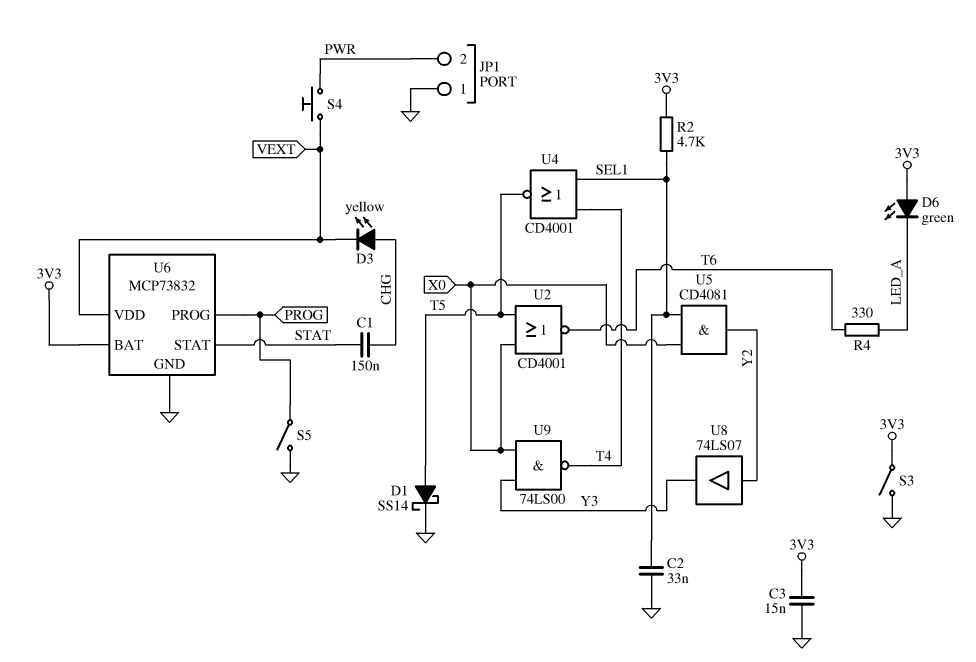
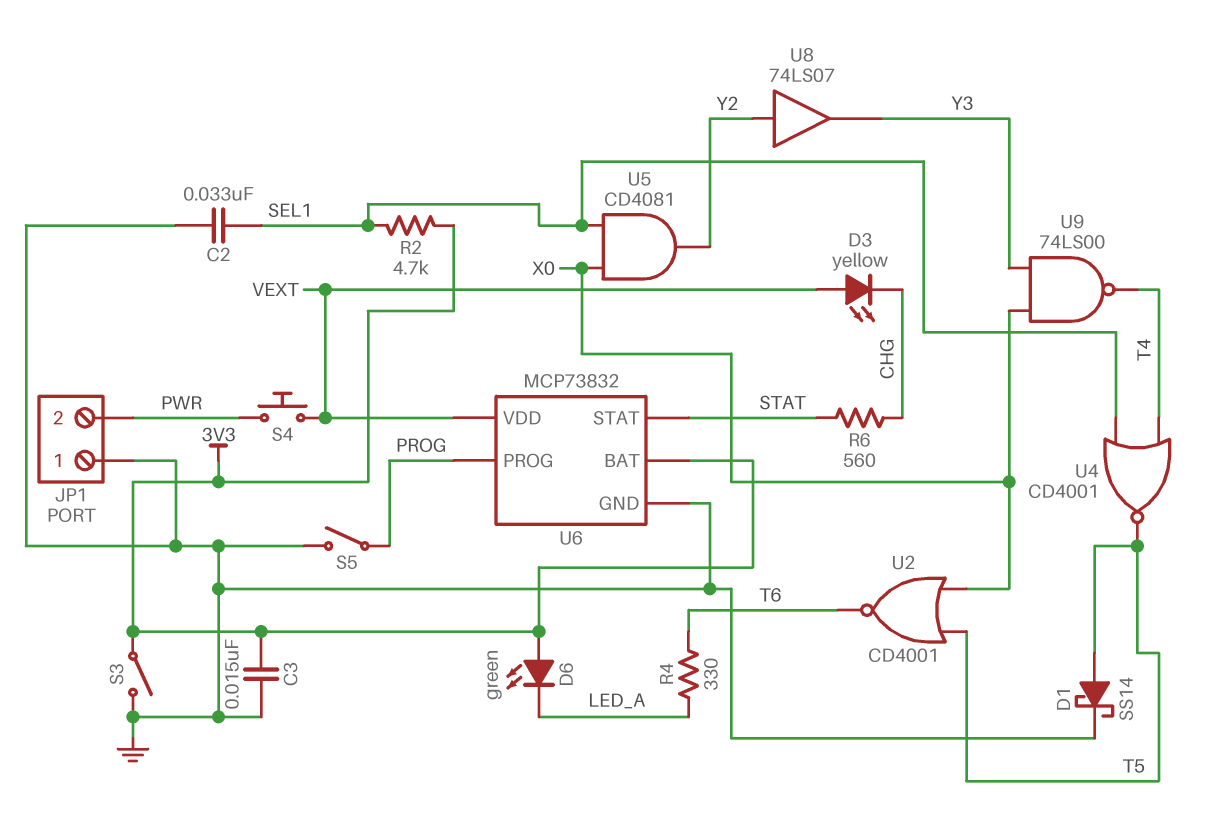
C1: 150nF (CHG, STAT) -> none
D3: LED yellow (A CHG, K VEXT) -> LED yellow (A VEXT, K CHG)
R6: none -> 560 (CHG, STAT)

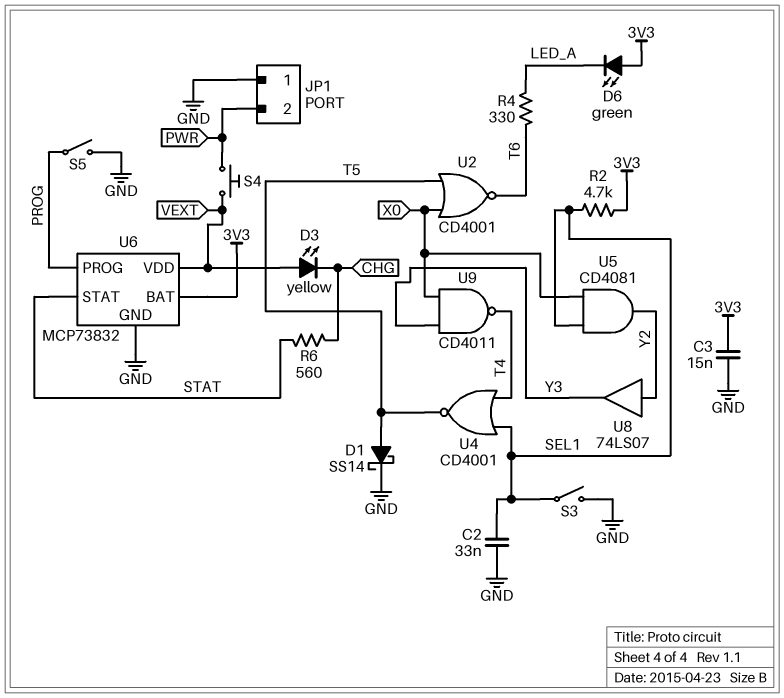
S3: switch (3V3, GND) -> switch (GND, SEL1)
U9: NAND 74LS00 (in X0, in Y3, out T4) -> NAND CD4011 (in X0, in Y3, out T4)

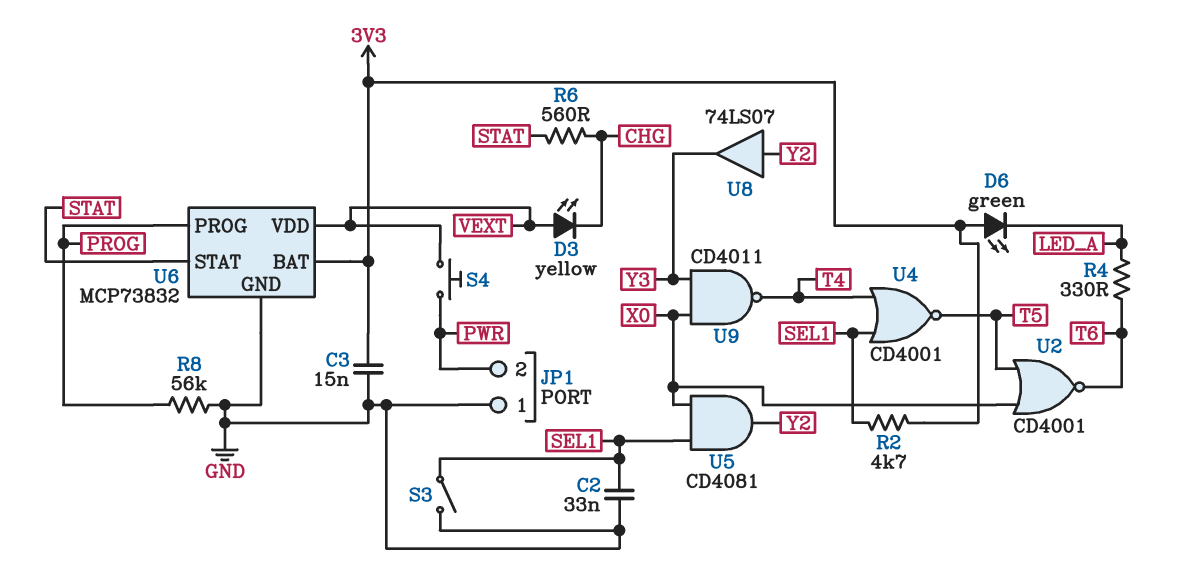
D1: schottky SS14 (A T5, K GND) -> none
R8: none -> 56k (GND, PROG)
S5: switch (GND, PROG) -> none

